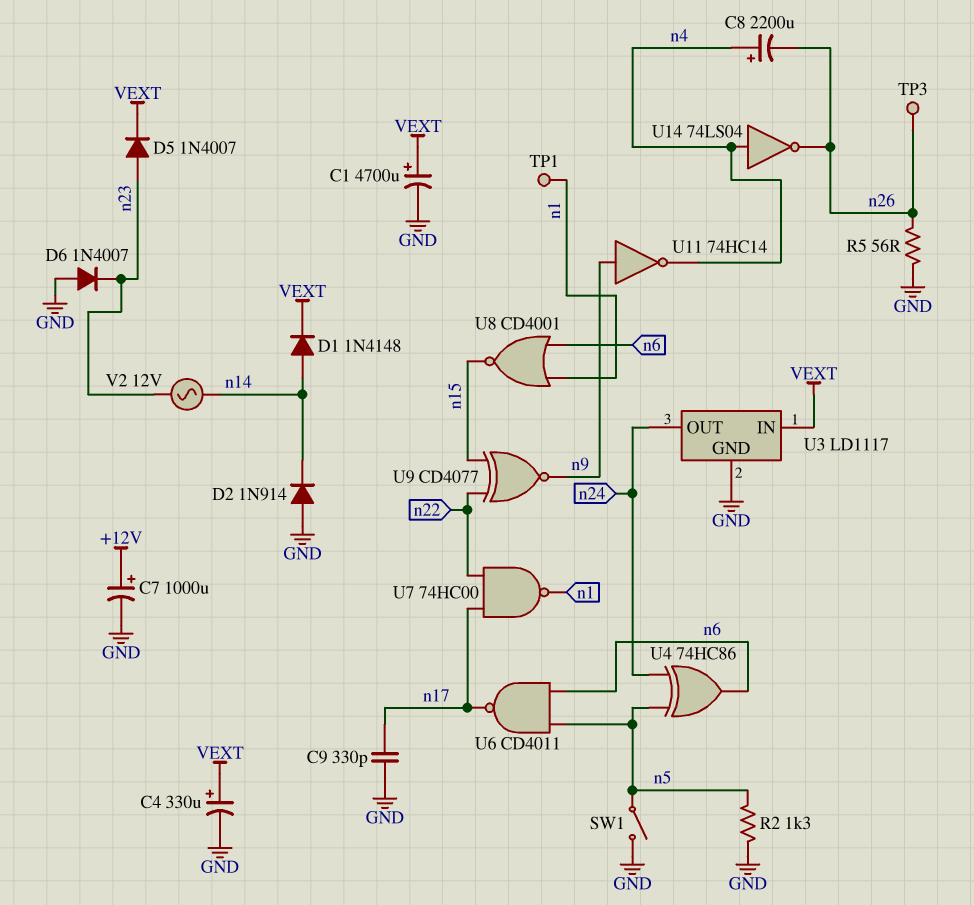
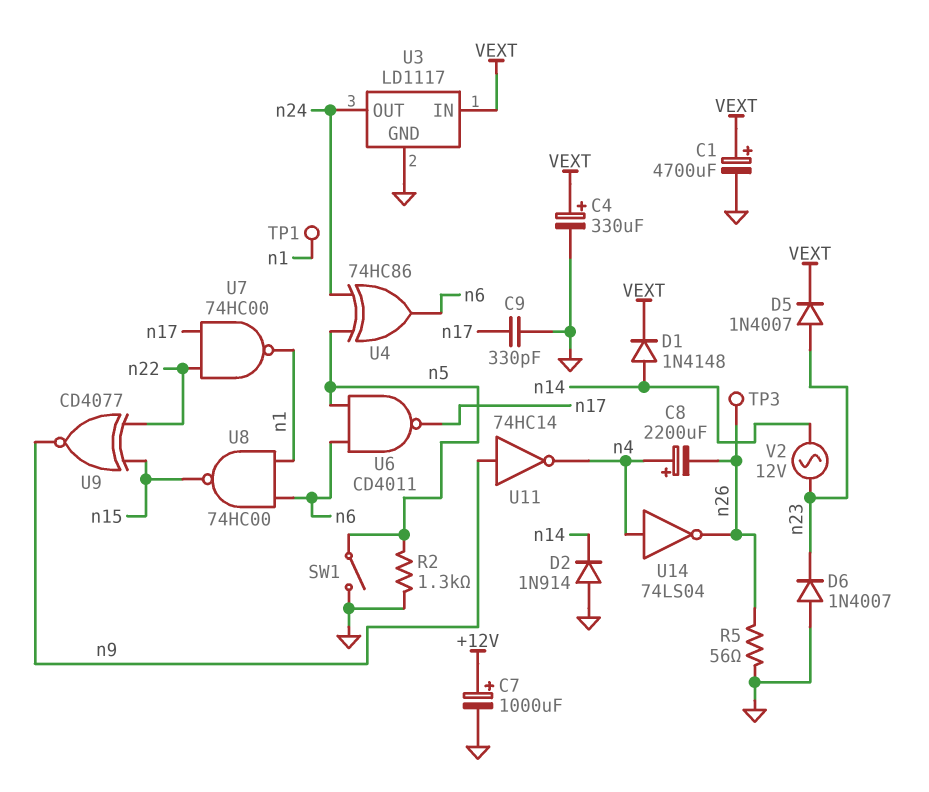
U8: NOR CD4001 (in n1, in n6, out n15) -> NAND 74HC00 (in n1, in n6, out n15)

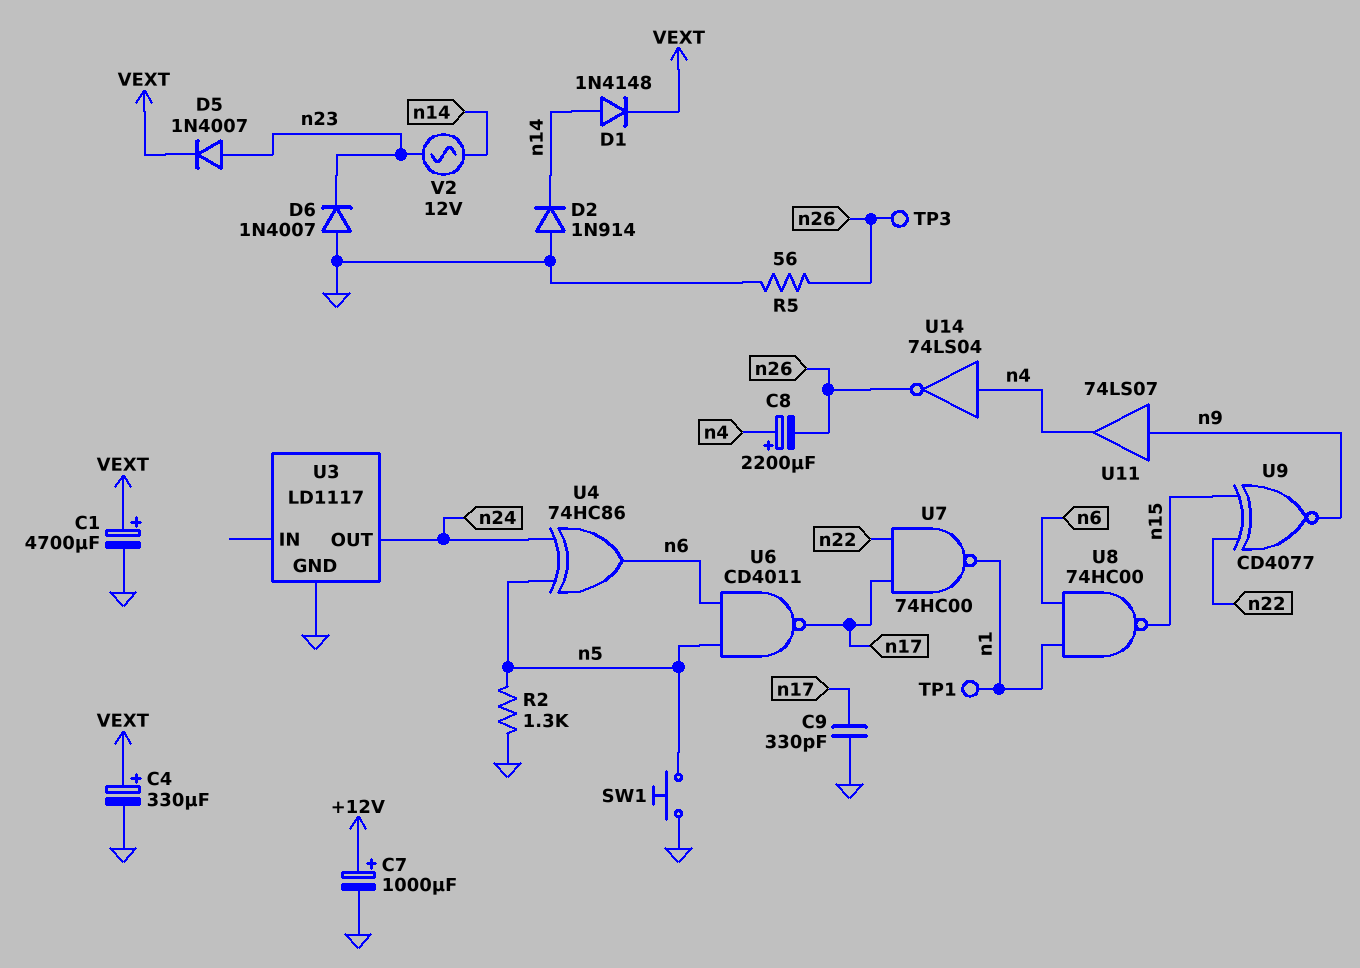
SW1: switch (GND, n5) -> button (GND, n5)
U3 pin IN: VEXT -> none
U11: NOT 74HC14 (in n9, out n4) -> buffer 74LS07 (in n9, out n4)

